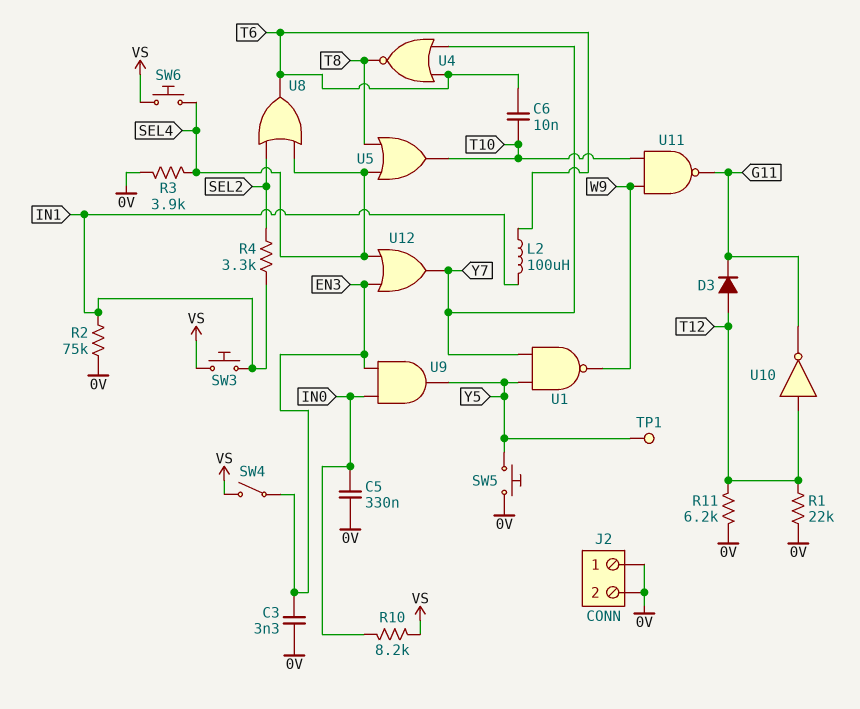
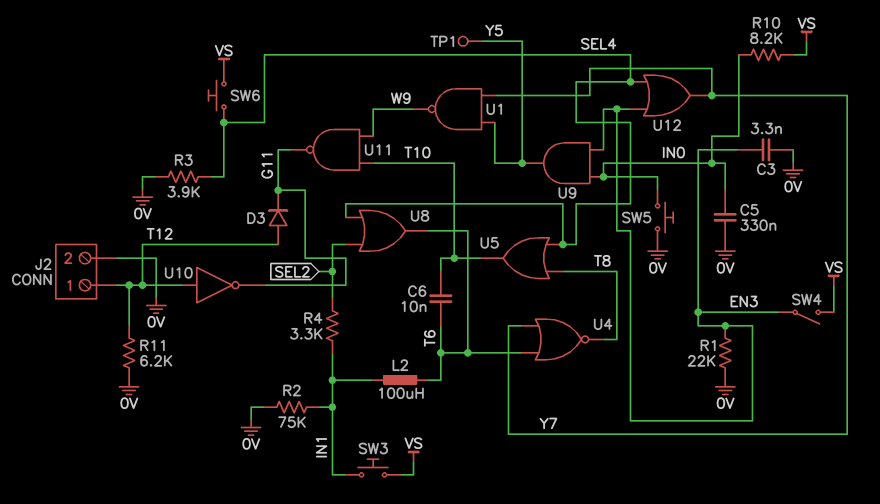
J2 pin 1: 0V -> T12
R1: 22k (0V, T12) -> 22k (0V, EN3)
SW5: button (0V, Y5) -> button (0V, IN0)

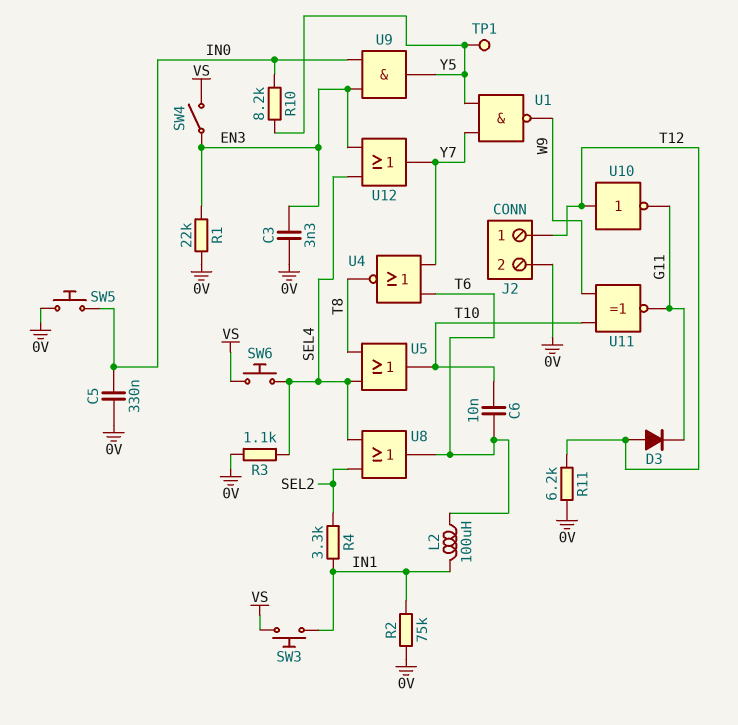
R3: 3.9k (0V, SEL4) -> 1.1k (0V, SEL4)
R10: 8.2k (IN0, VS) -> 8.2k (IN0, Y5)
U11: NAND (in T10, in W9, out G11) -> XNOR (in T10, in W9, out G11)

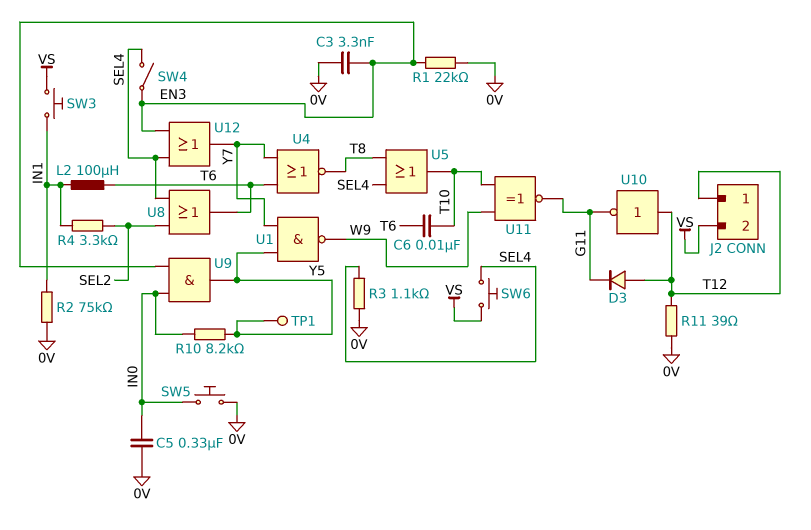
J2 pin 2: 0V -> VS
R11: 6.2k (0V, T12) -> 39 (0V, T12)
SW4: switch (EN3, VS) -> switch (EN3, SEL4)

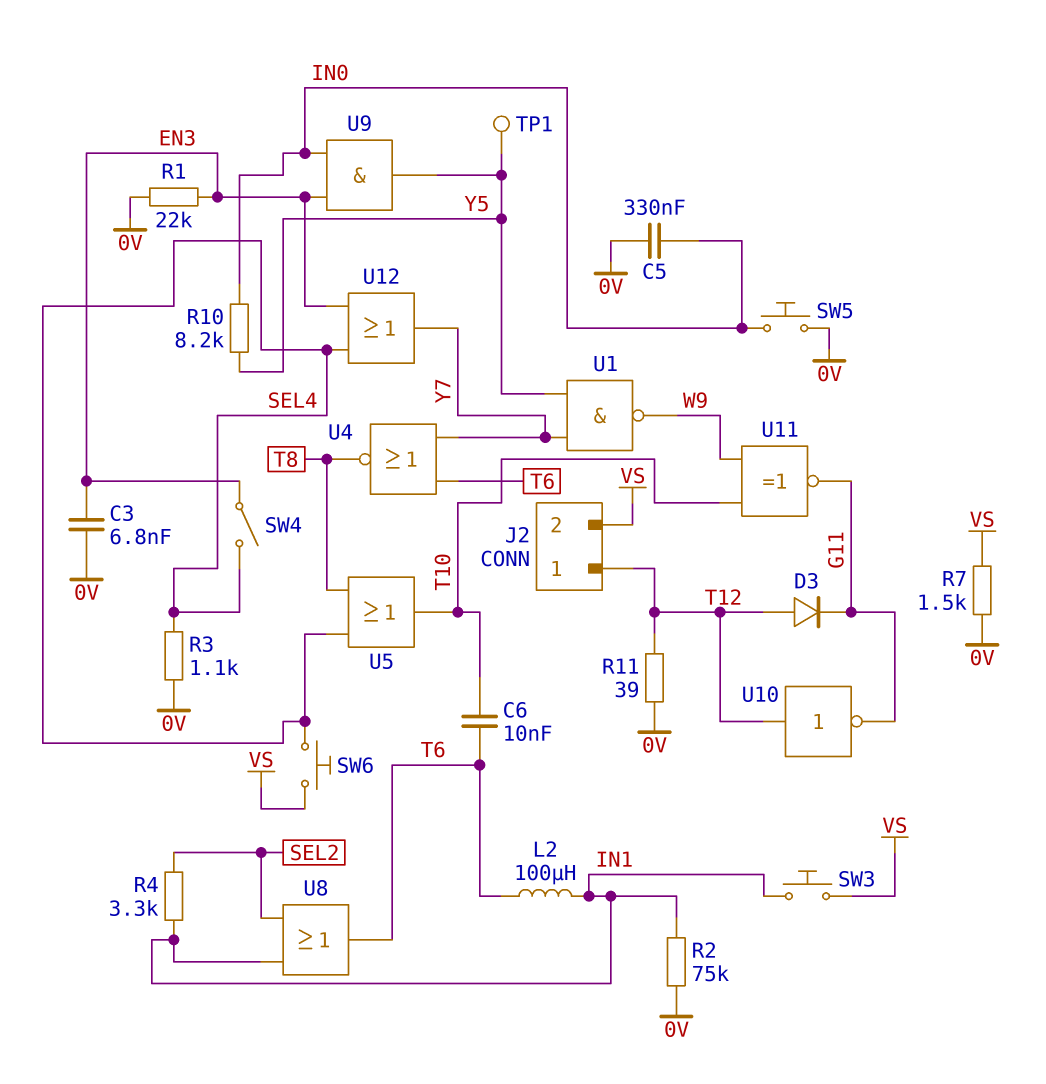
C3: 3.3nF (0V, EN3) -> 6.8nF (0V, EN3)
R7: none -> 1.5k (0V, VS)
U8: OR (in SEL2, in SEL4, out T6) -> OR (in IN1, in SEL2, out T6)

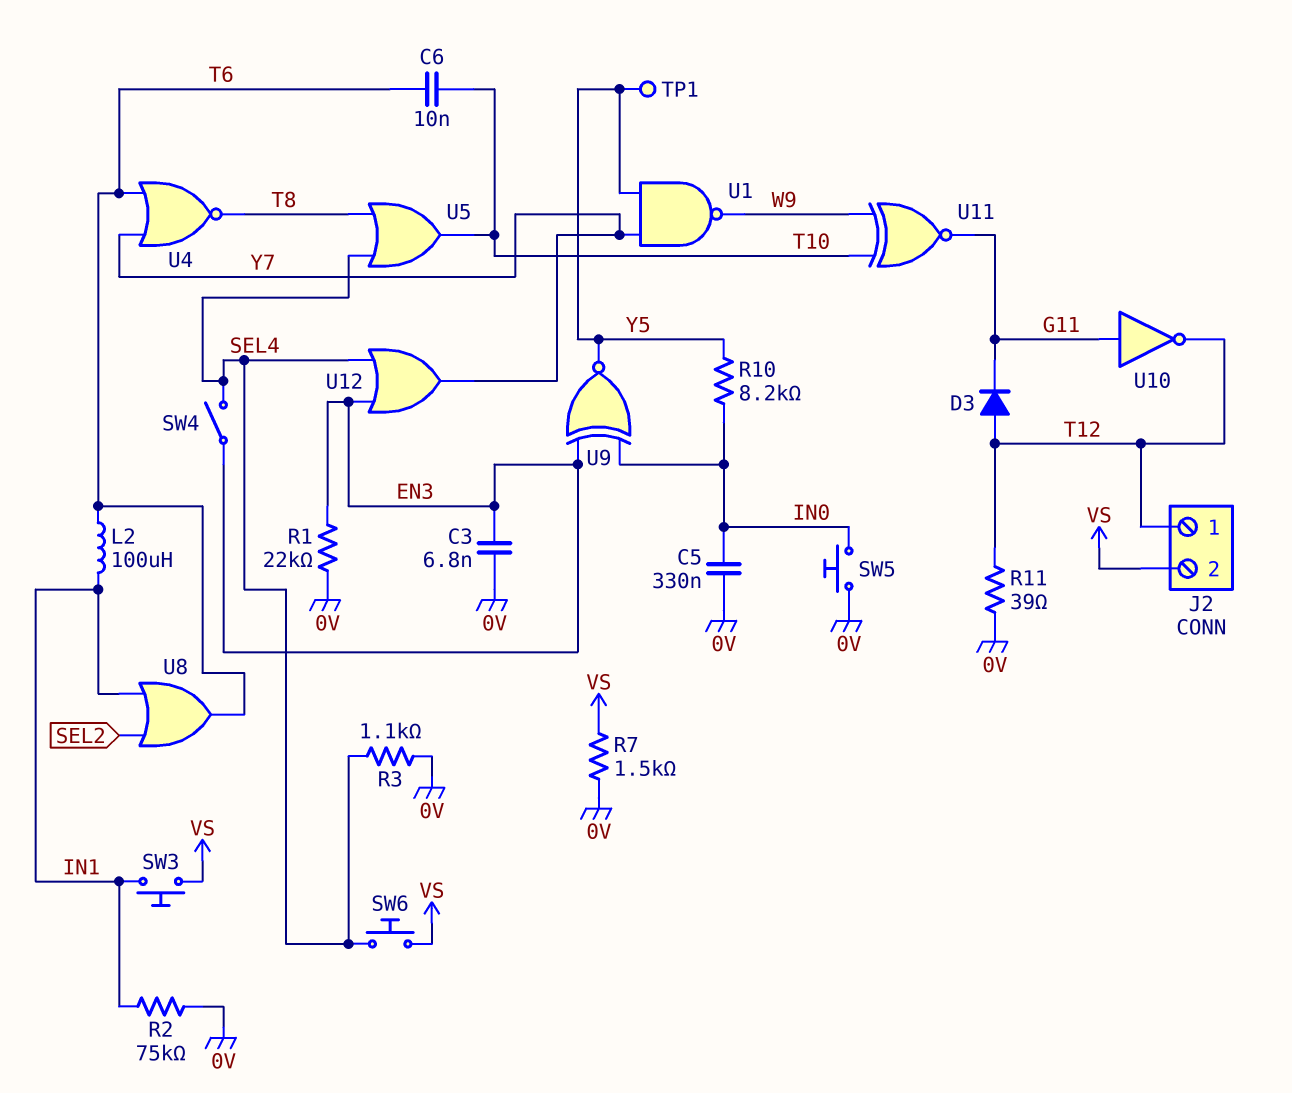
R4: 3.3k (IN1, SEL2) -> none
U9: AND (in EN3, in IN0, out Y5) -> XNOR (in EN3, in IN0, out Y5)
U10: NOT (in T12, out G11) -> NOT (in G11, out T12)

